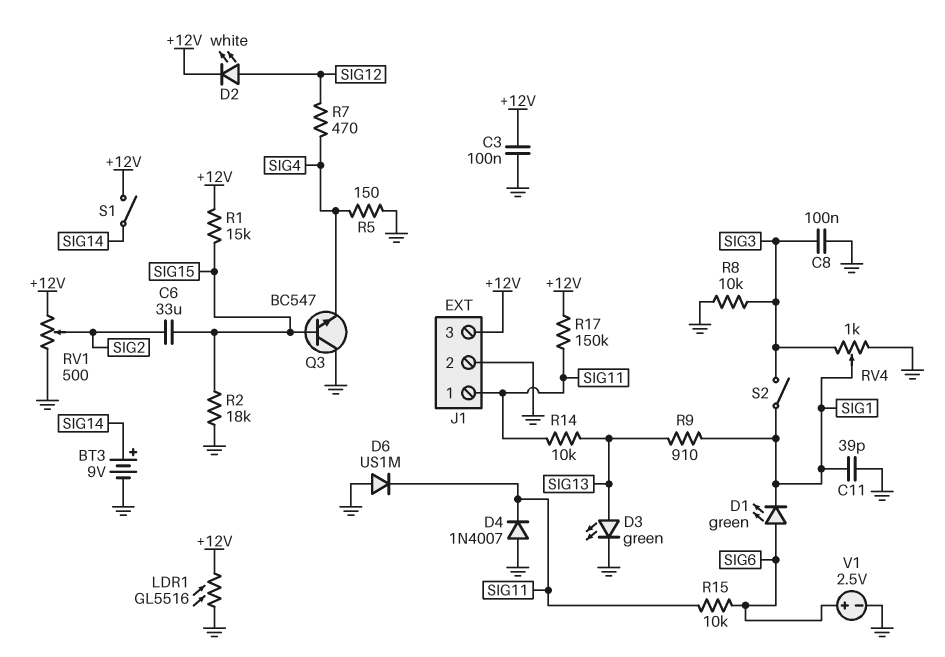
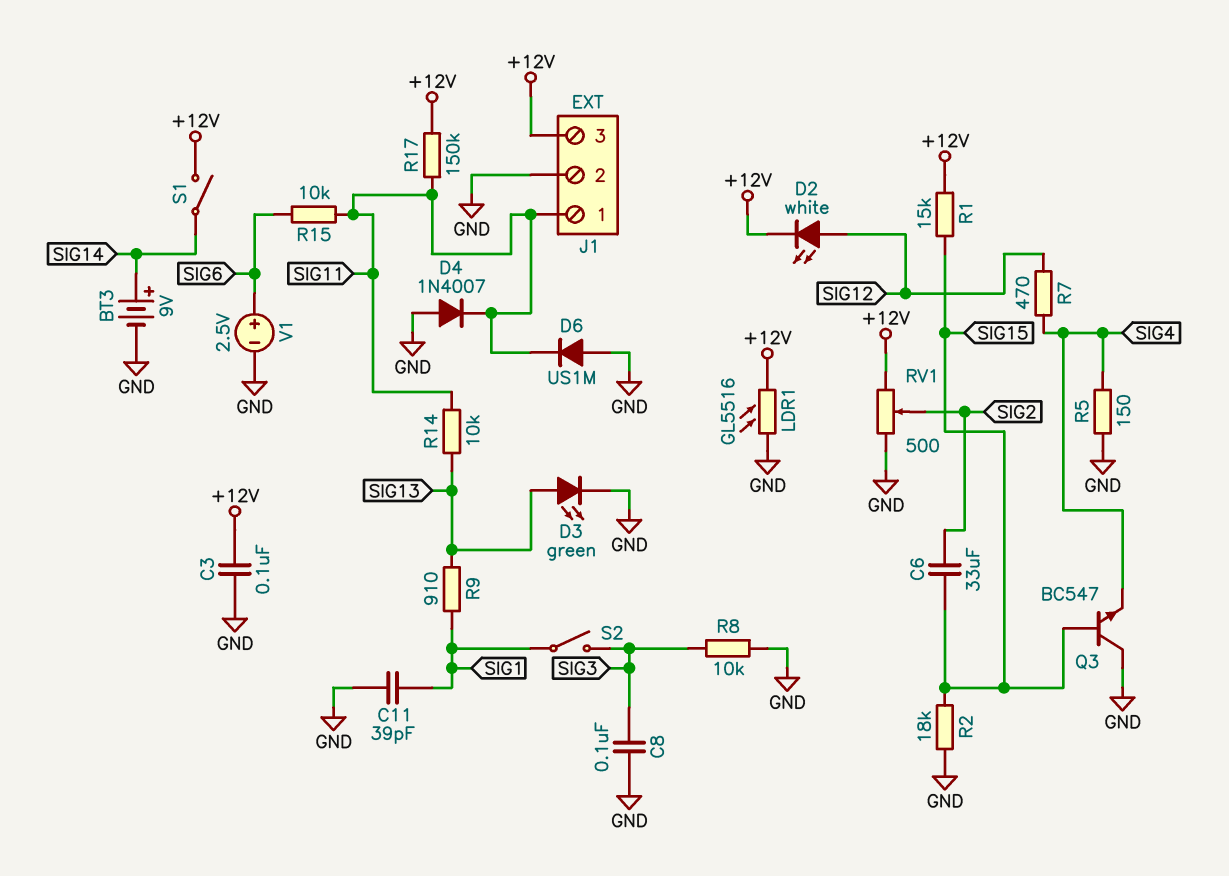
D1: LED green (A SIG6, K SIG1) -> none
RV4: 1k (GND, SIG3, wiper SIG1) -> none

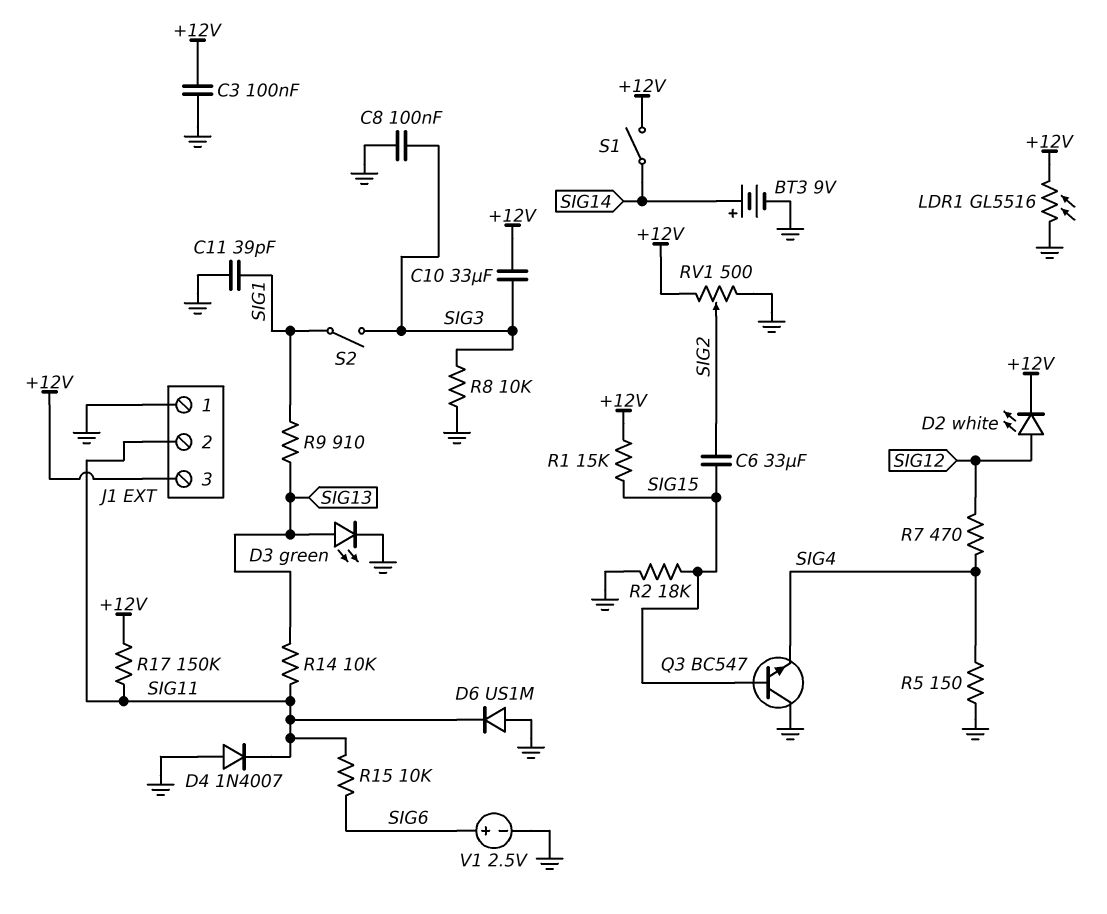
C10: none -> 33uF (+12V, SIG3)
J1 pin 1: SIG11 -> GND
J1 pin 2: GND -> SIG11

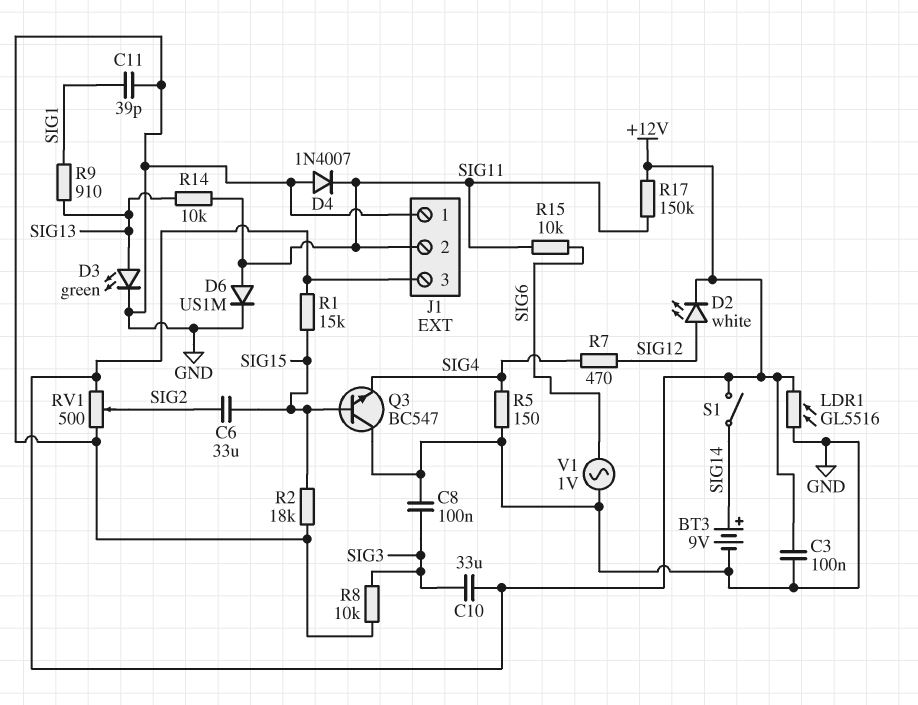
D6: diode US1M (A GND, K SIG11) -> diode US1M (A SIG11, K GND)
S2: switch (SIG1, SIG3) -> none
V1: 2.5V (plus SIG6, minus GND) -> AC 1V (GND, SIG6)

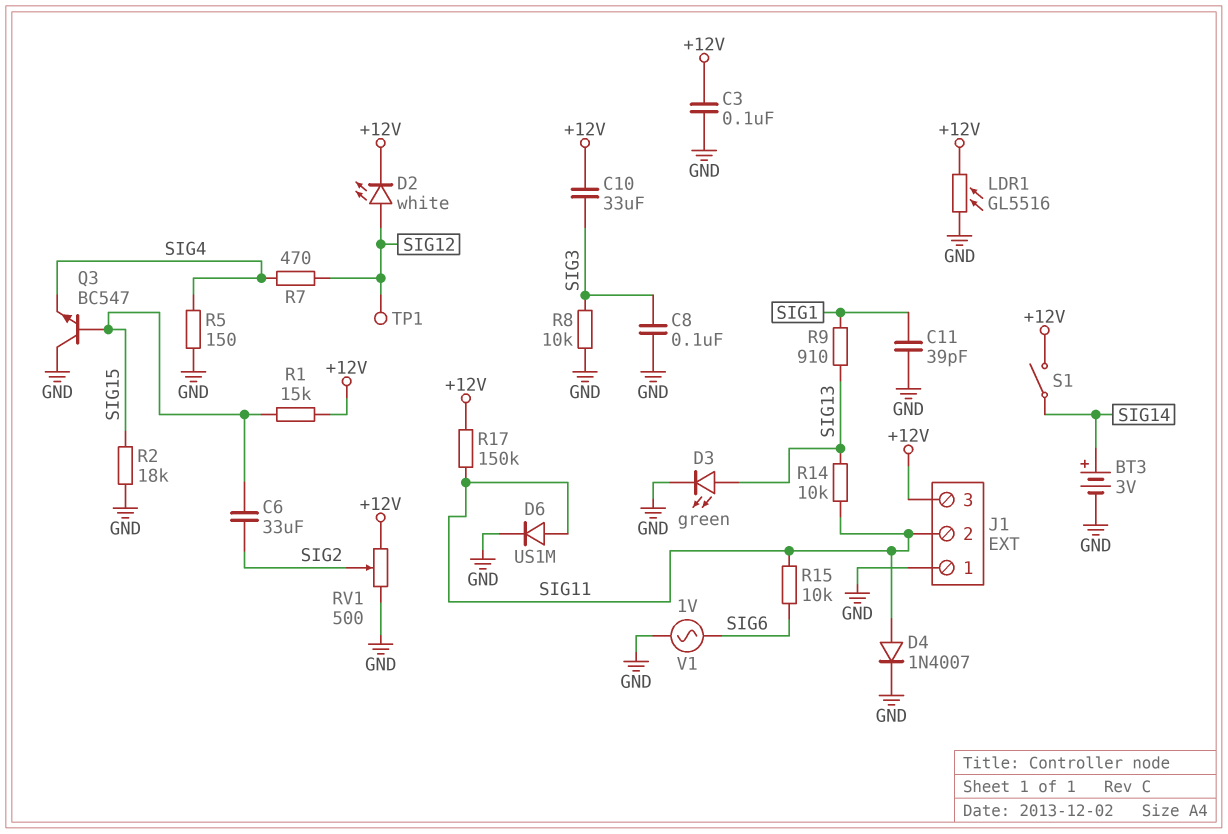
BT3: 9V (plus SIG14, minus GND) -> 3V (plus SIG14, minus GND)
D4: diode 1N4007 (A GND, K SIG11) -> diode 1N4007 (A SIG11, K GND)
TP1: none -> test point (SIG12)

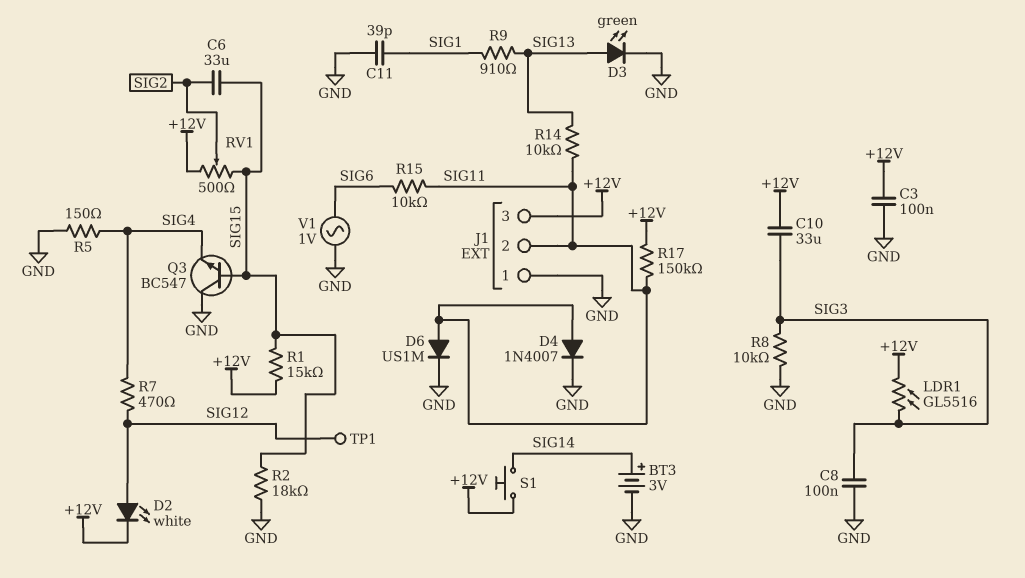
LDR1: GL5516 (+12V, GND) -> GL5516 (+12V, SIG3)
RV1: 500 (+12V, GND, wiper SIG2) -> 500 (+12V, SIG15, wiper SIG2)
S1: switch (+12V, SIG14) -> button (+12V, SIG14)

